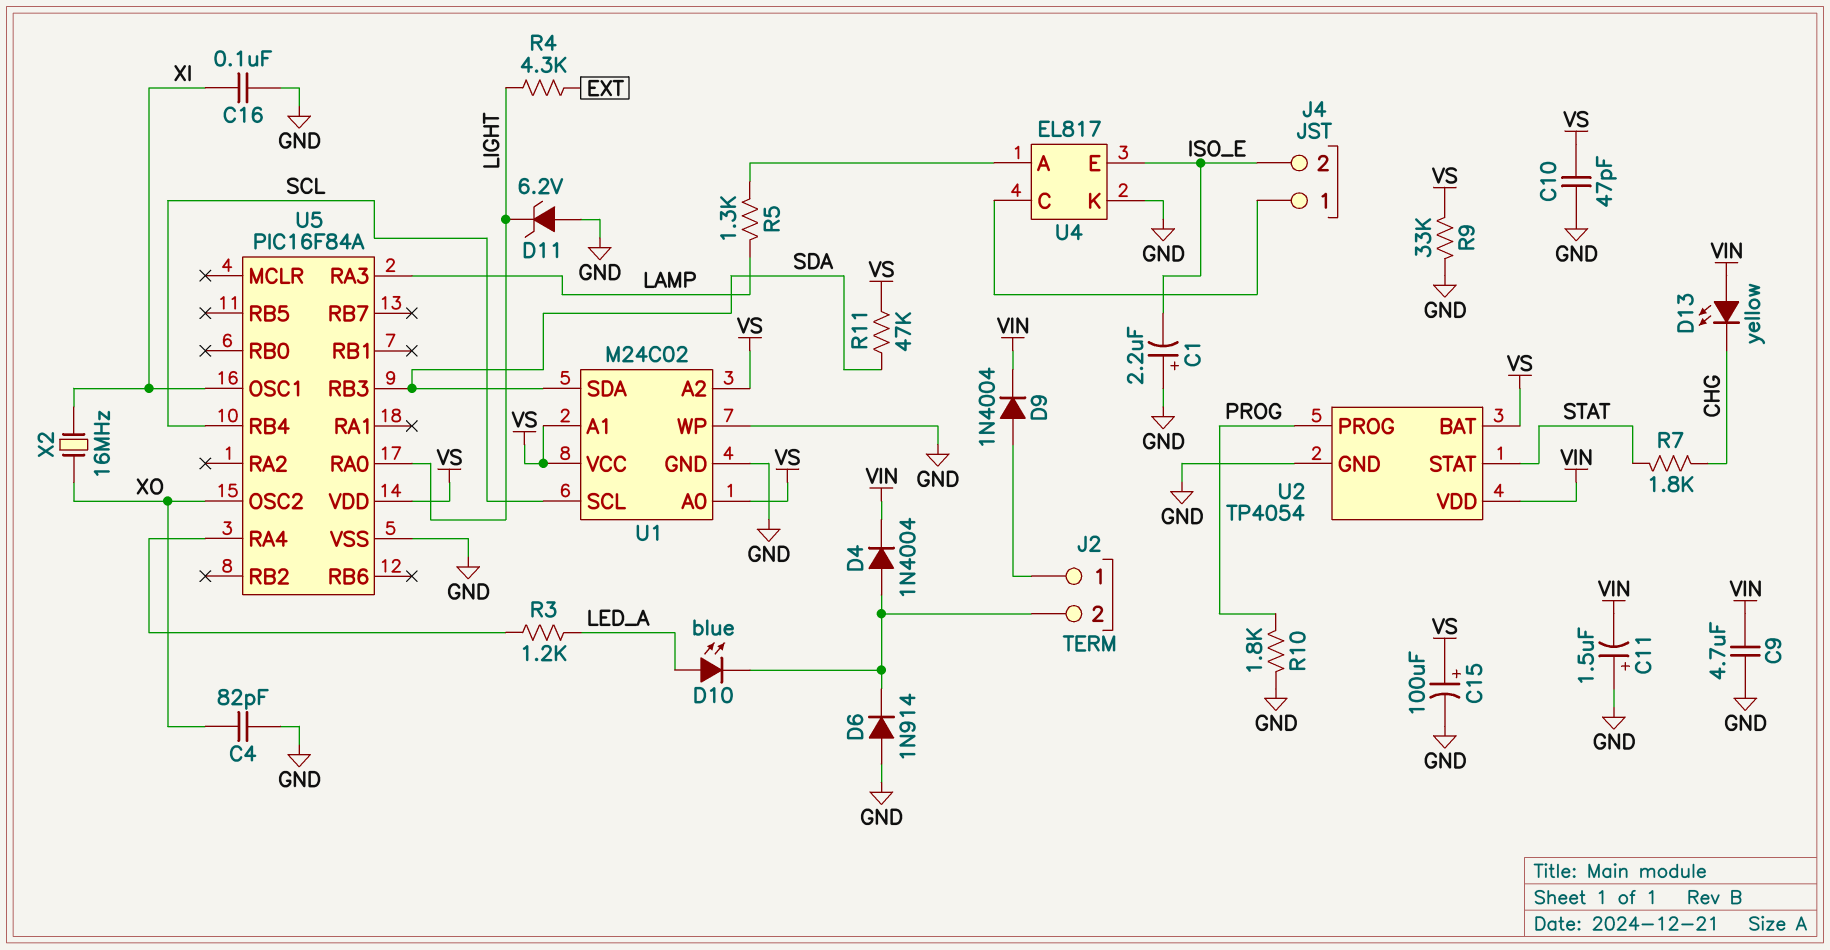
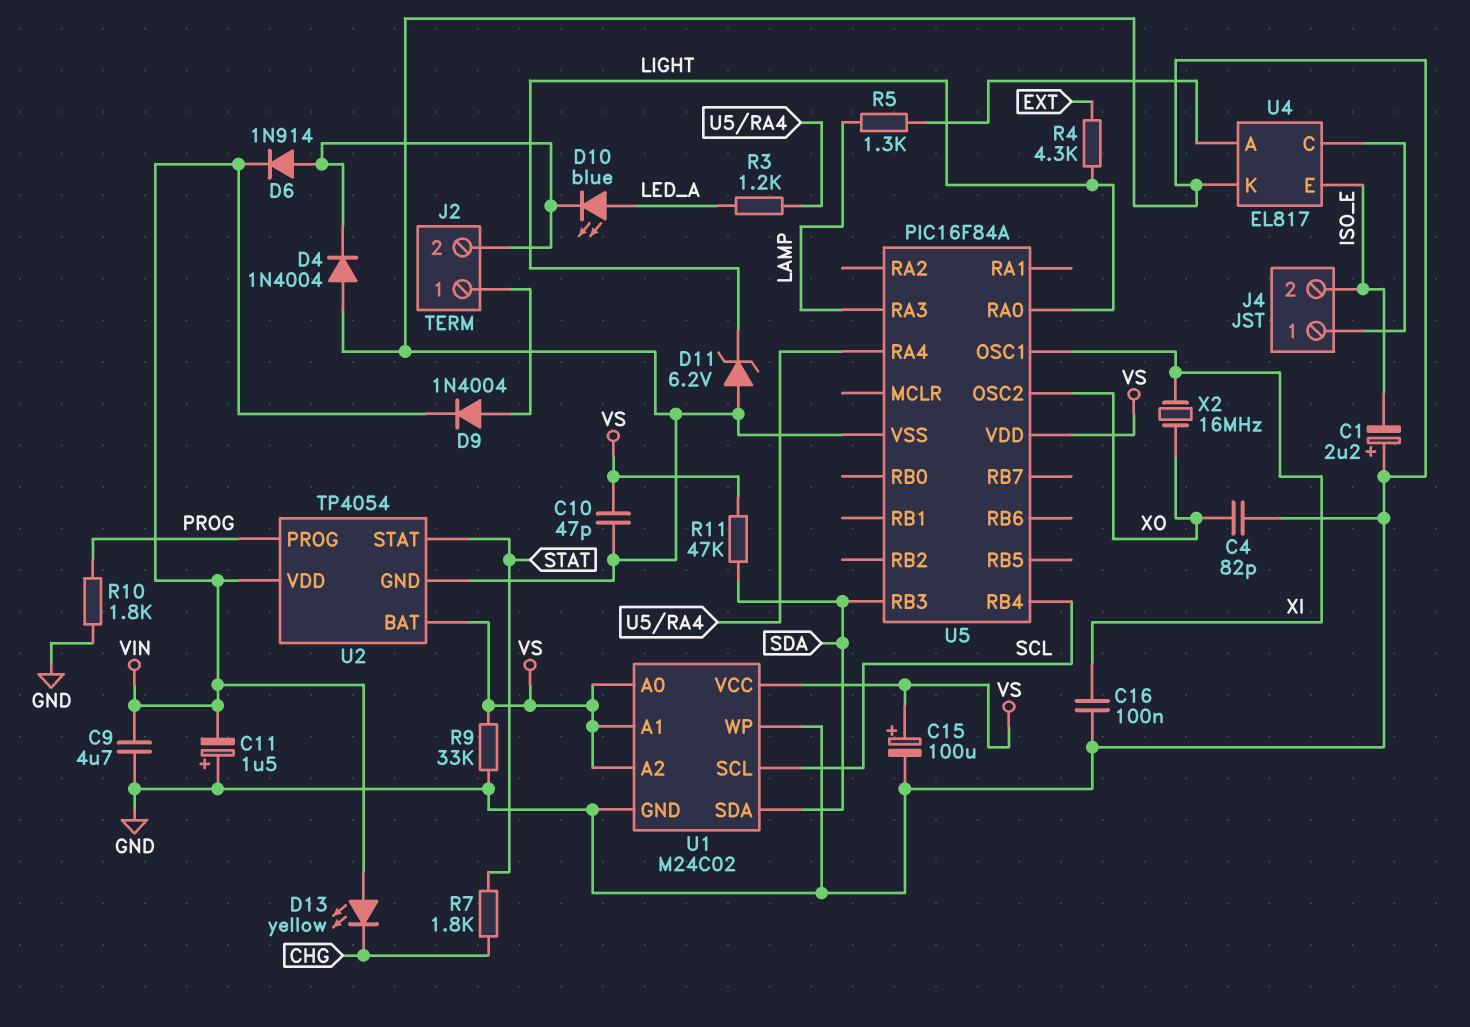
D4: diode 1N4004 (A J2/2, K VIN) -> diode 1N4004 (A GND, K J2/2)
D6: diode 1N914 (A GND, K J2/2) -> diode 1N914 (A J2/2, K VIN)

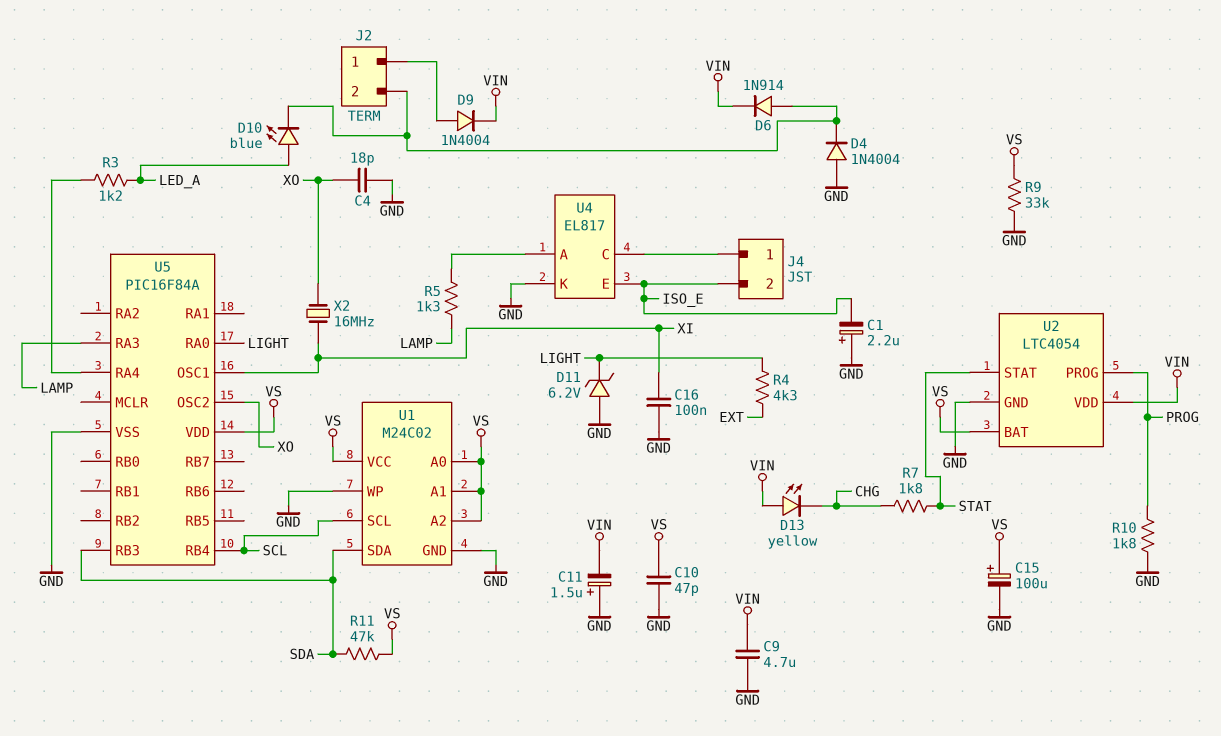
C4: 82pF (GND, XO) -> 18pF (GND, XO)
U2: TP4054 -> LTC4054

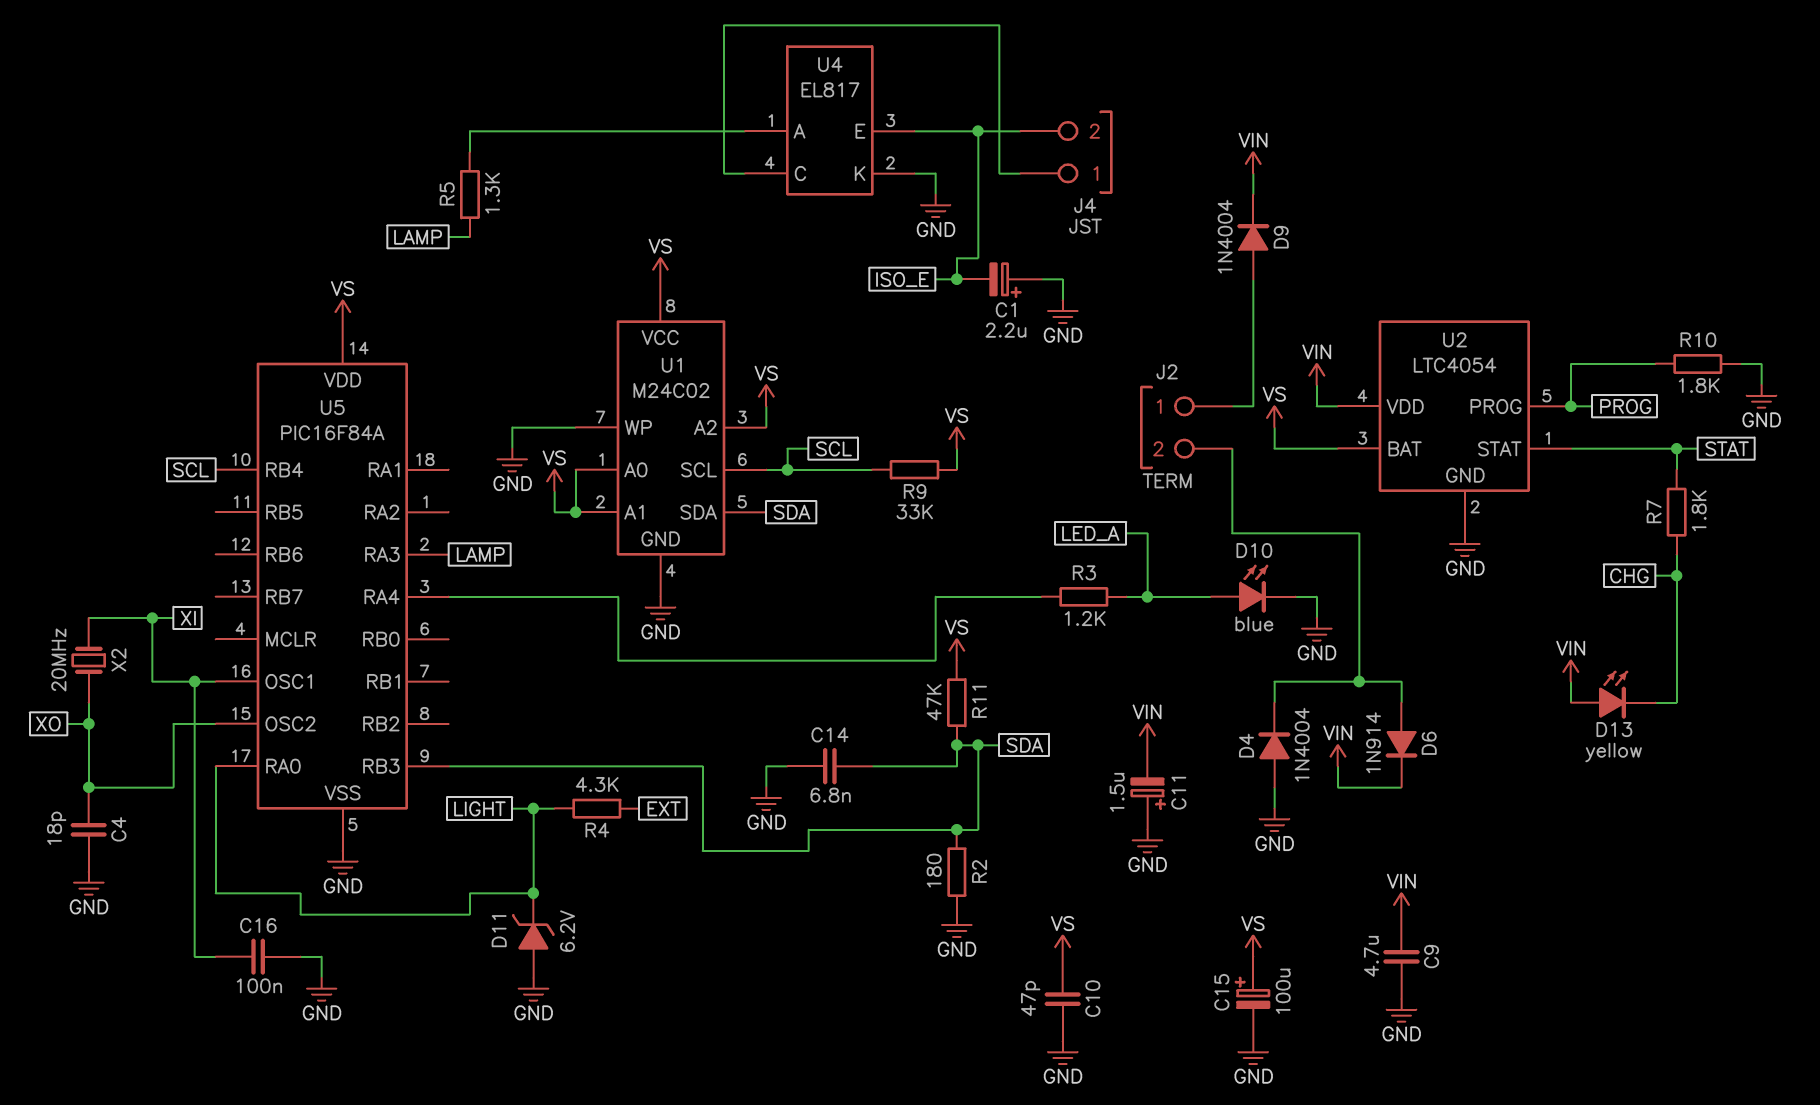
C14: none -> 6.8nF (GND, SDA)
D10: LED blue (A LED_A, K J2/2) -> LED blue (A LED_A, K GND)
R2: none -> 180 (GND, SDA)
R9: 33k (GND, VS) -> 33k (SCL, VS)
X2: 16MHz (XI, XO) -> 20MHz (XI, XO)

